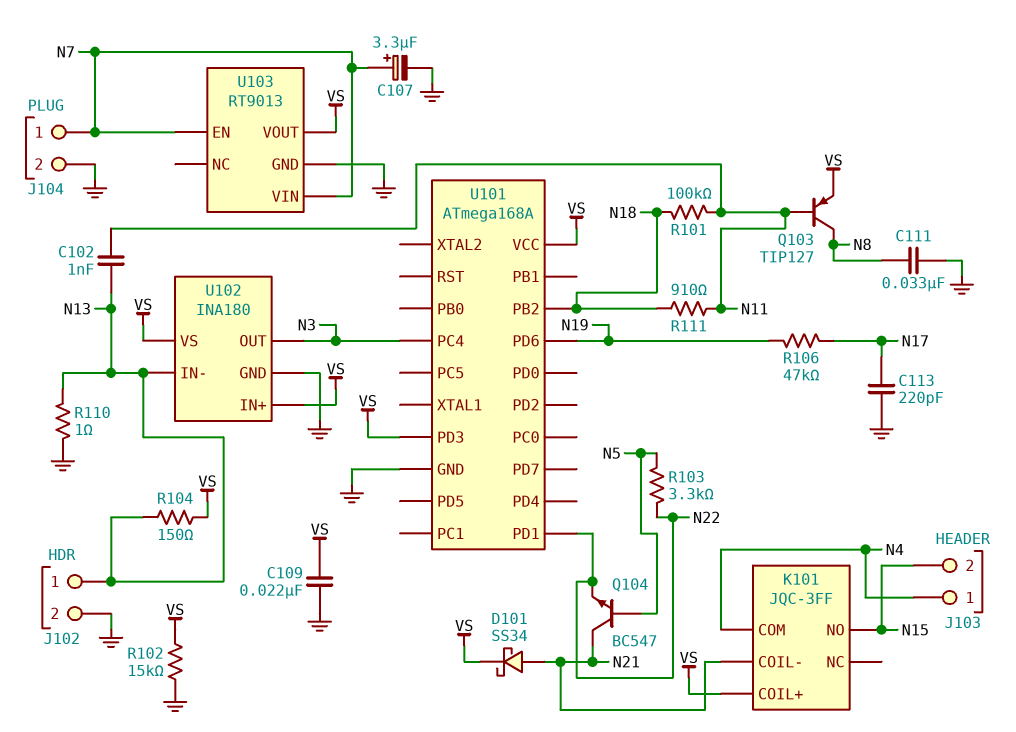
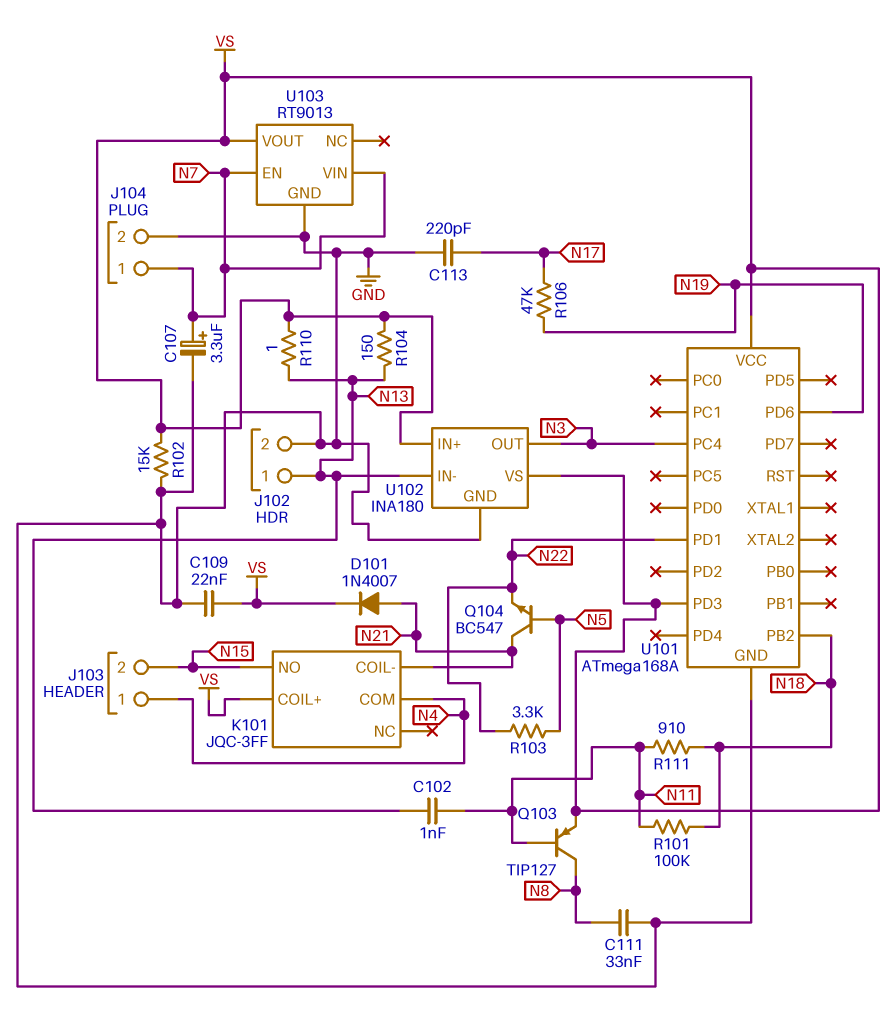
D101: schottky SS34 (A N21, K VS) -> diode 1N4007 (A N21, K VS)
R110: 1 (GND, N13) -> 1 (N13, VS)

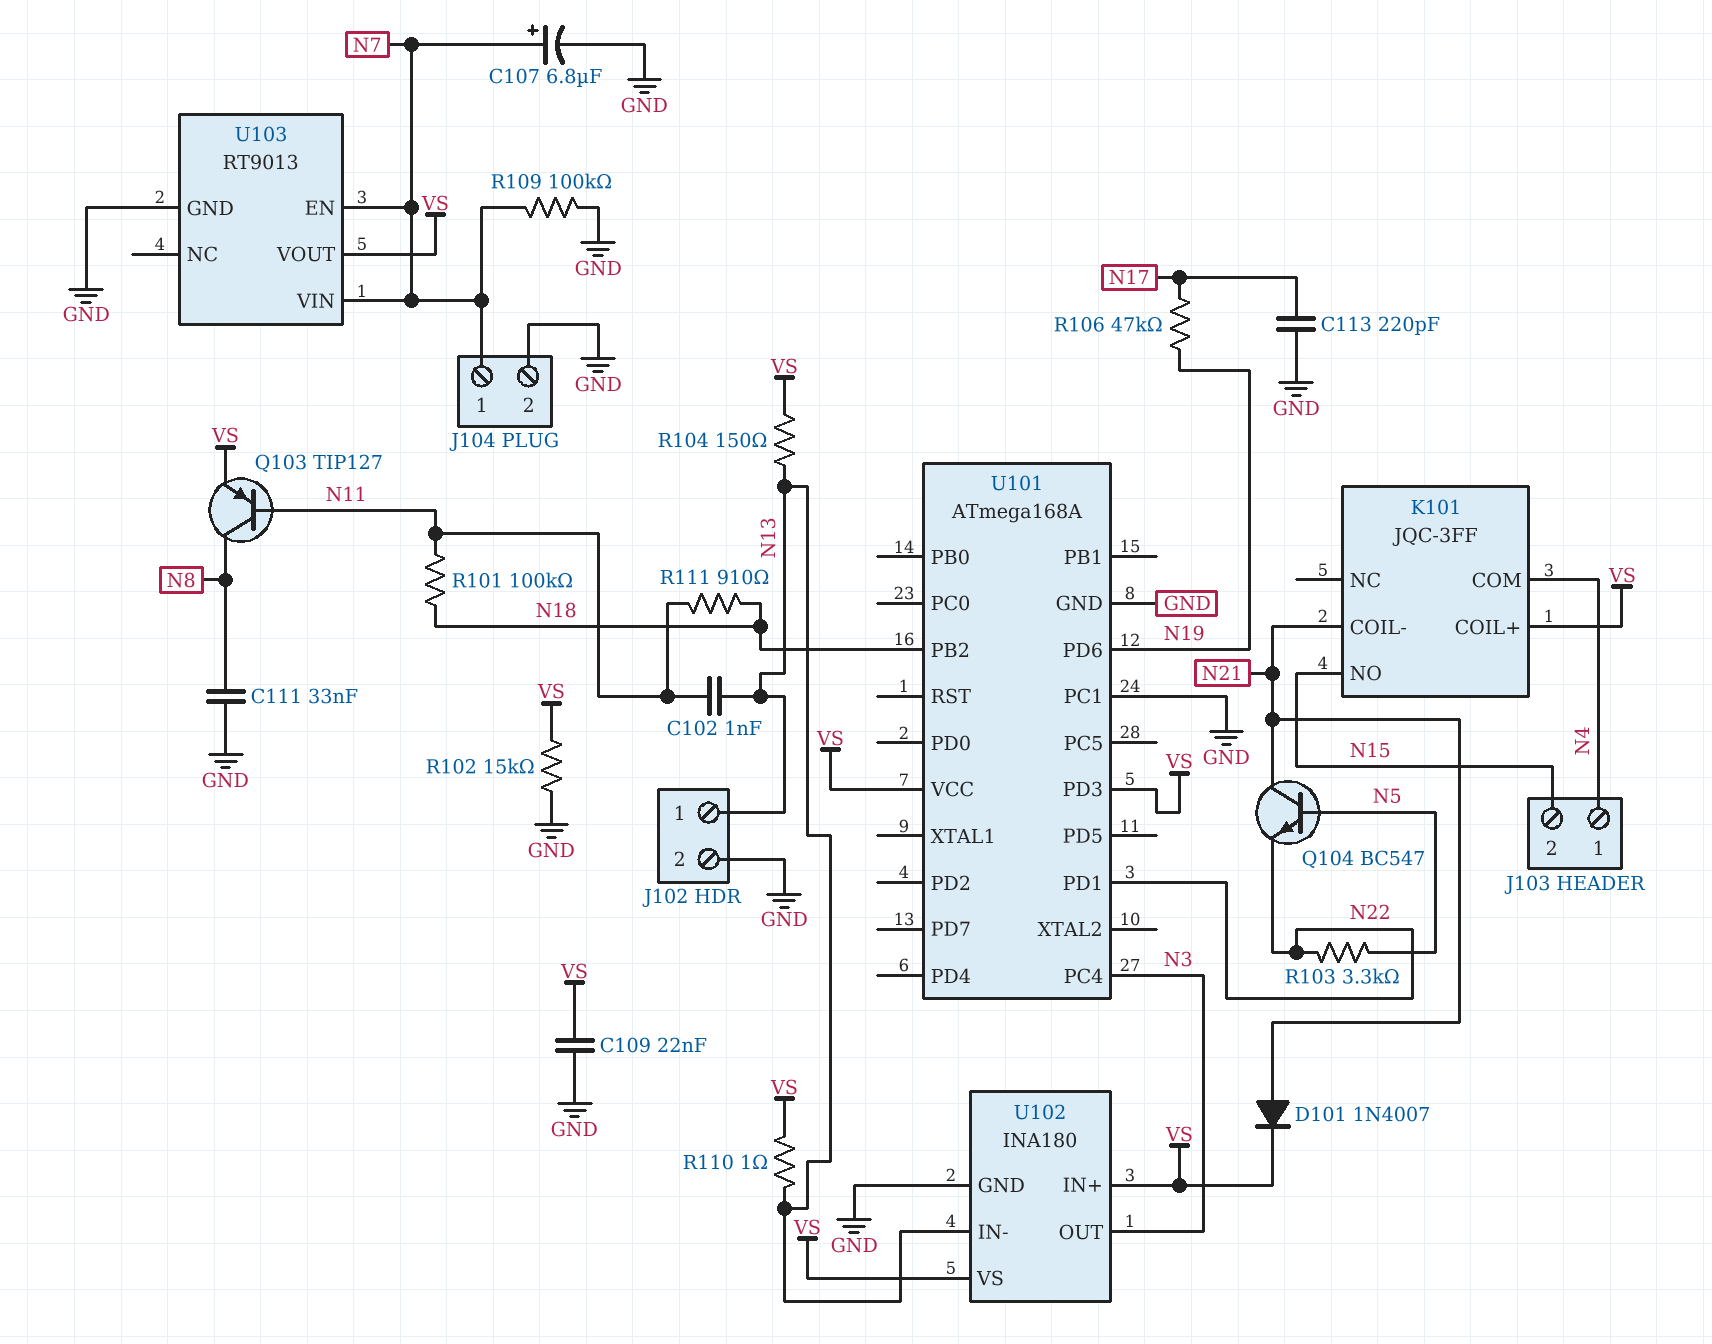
C107: 3.3uF (plus N7, minus GND) -> 6.8uF (plus N7, minus GND)
R109: none -> 100k (GND, N7)
U101 pin PC1: none -> GND

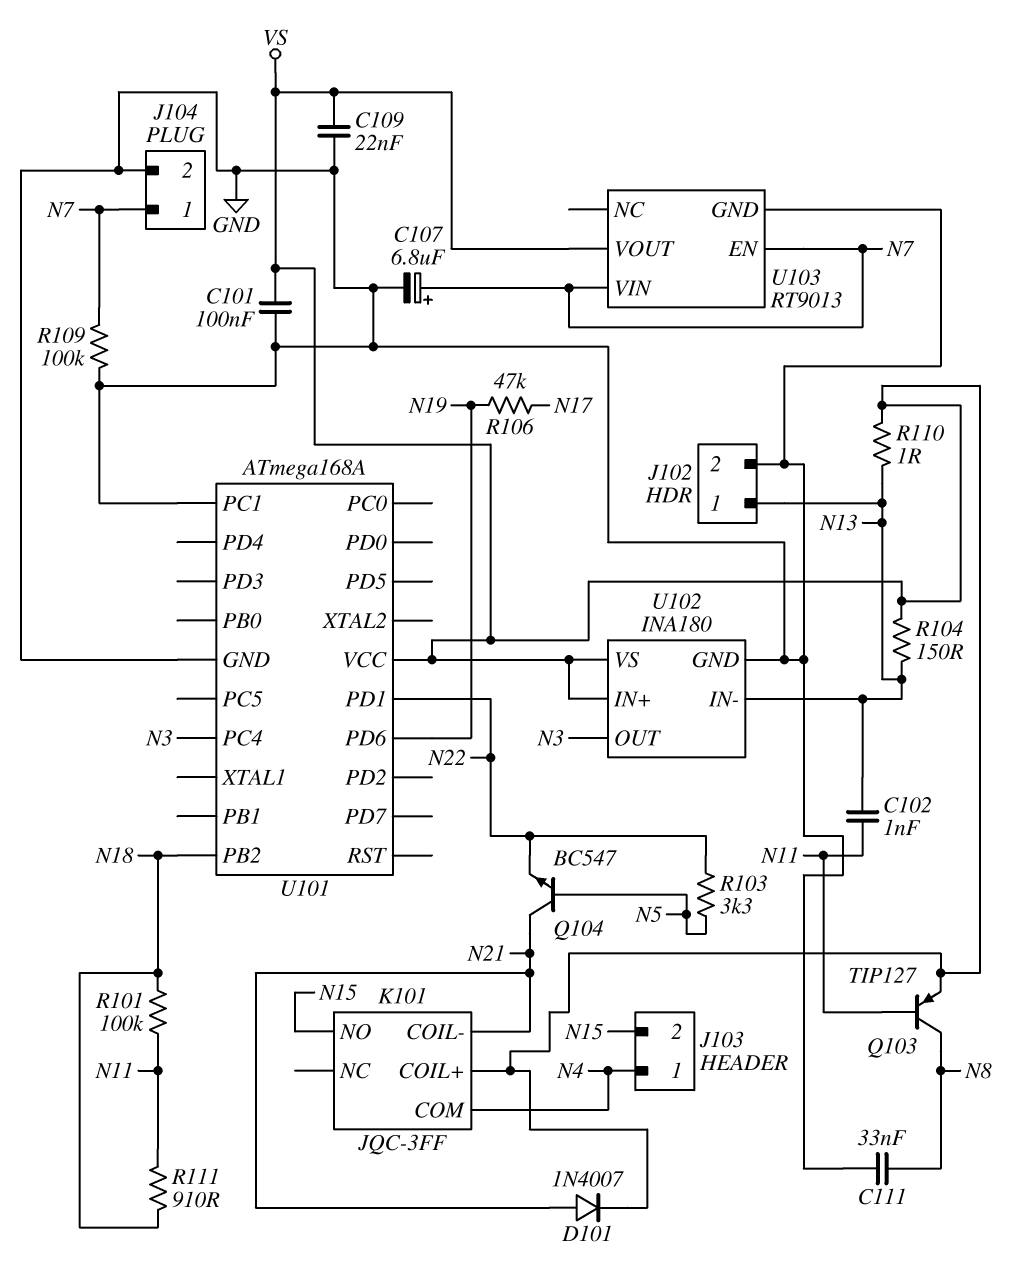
C101: none -> 100nF (GND, VS)
C113: 220pF (GND, N17) -> none
R102: 15k (GND, VS) -> none
U101 pin PD3: VS -> none

